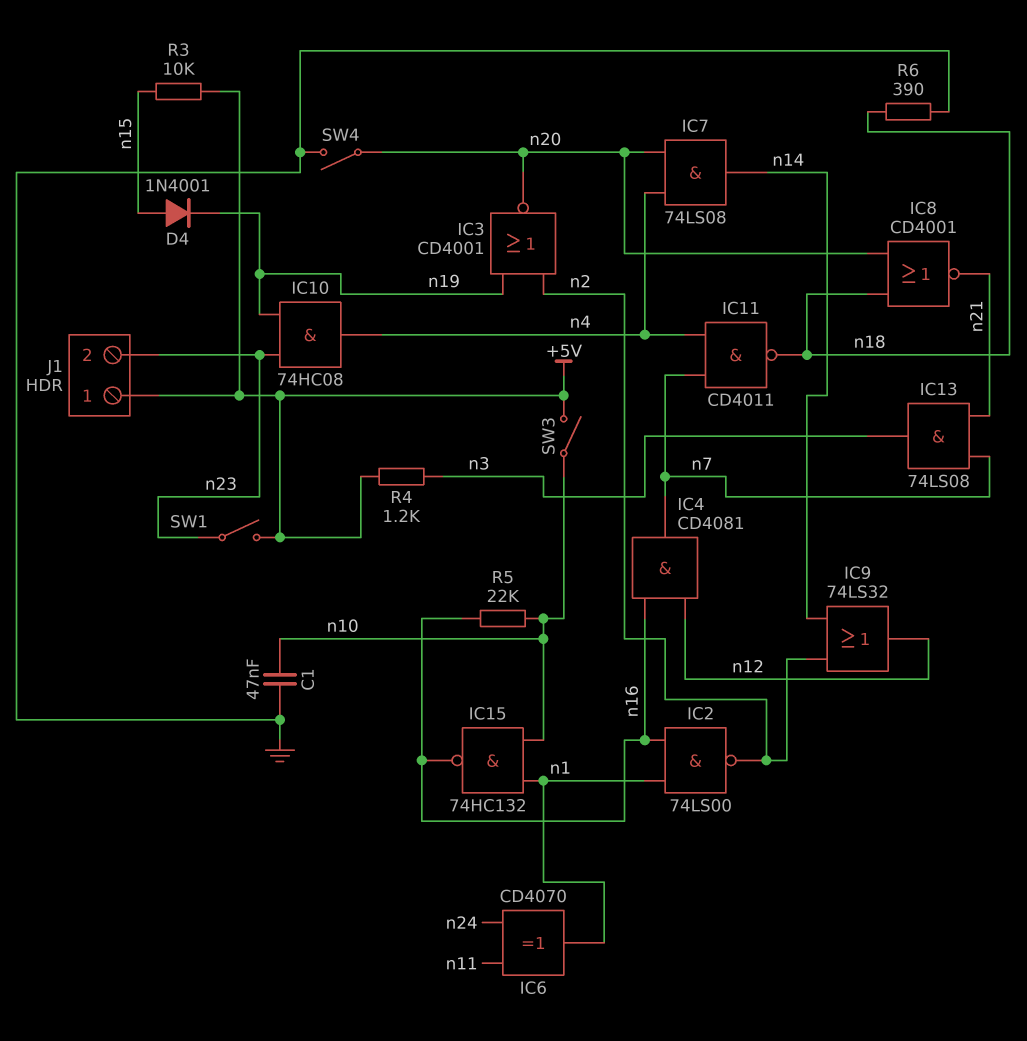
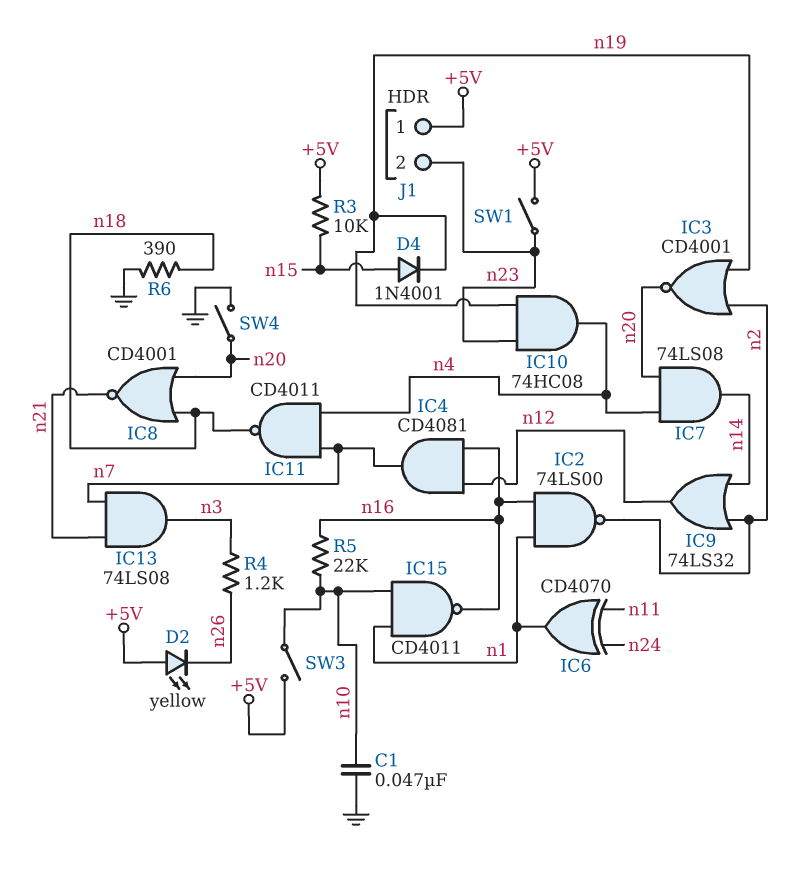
D2: none -> LED yellow (A +5V, K n26)
IC15: NAND 74HC132 (in n1, in n10, out n16) -> NAND CD4011 (in n1, in n10, out n16)
R4: 1.2k (+5V, n3) -> 1.2k (n3, n26)

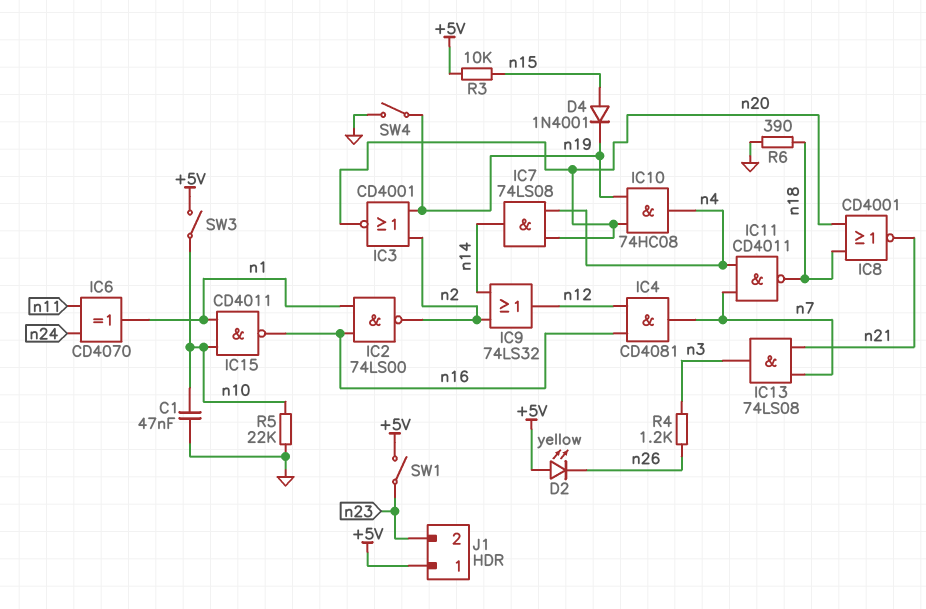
IC10: AND 74HC08 (in n19, in n23, out n4) -> AND 74HC08 (in n19, in n20, out n4)
R5: 22k (n10, n16) -> 22k (GND, n10)
SW4: switch (GND, n20) -> switch (GND, n19)

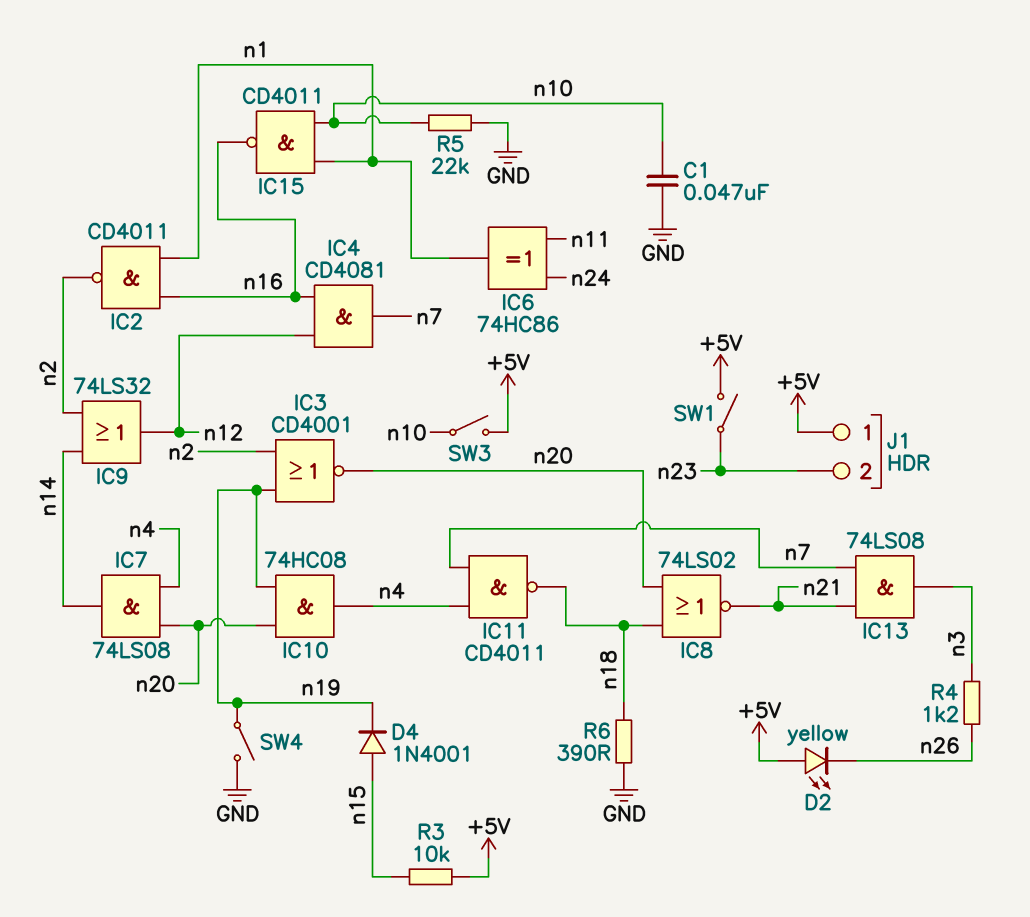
IC2: NAND 74LS00 (in n1, in n16, out n2) -> NAND CD4011 (in n1, in n16, out n2)
IC6: XOR CD4070 (in n11, in n24, out n1) -> XOR 74HC86 (in n11, in n24, out n1)
IC8: NOR CD4001 (in n18, in n20, out n21) -> NOR 74LS02 (in n18, in n20, out n21)

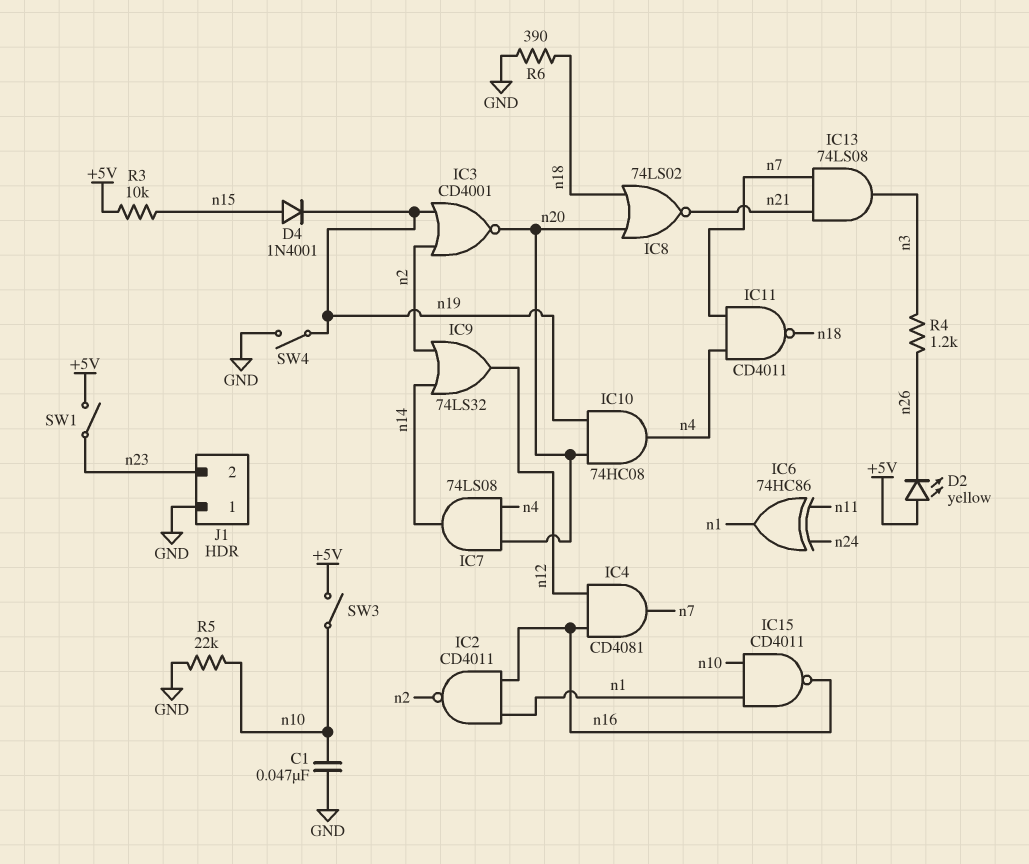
J1 pin 1: +5V -> GND

